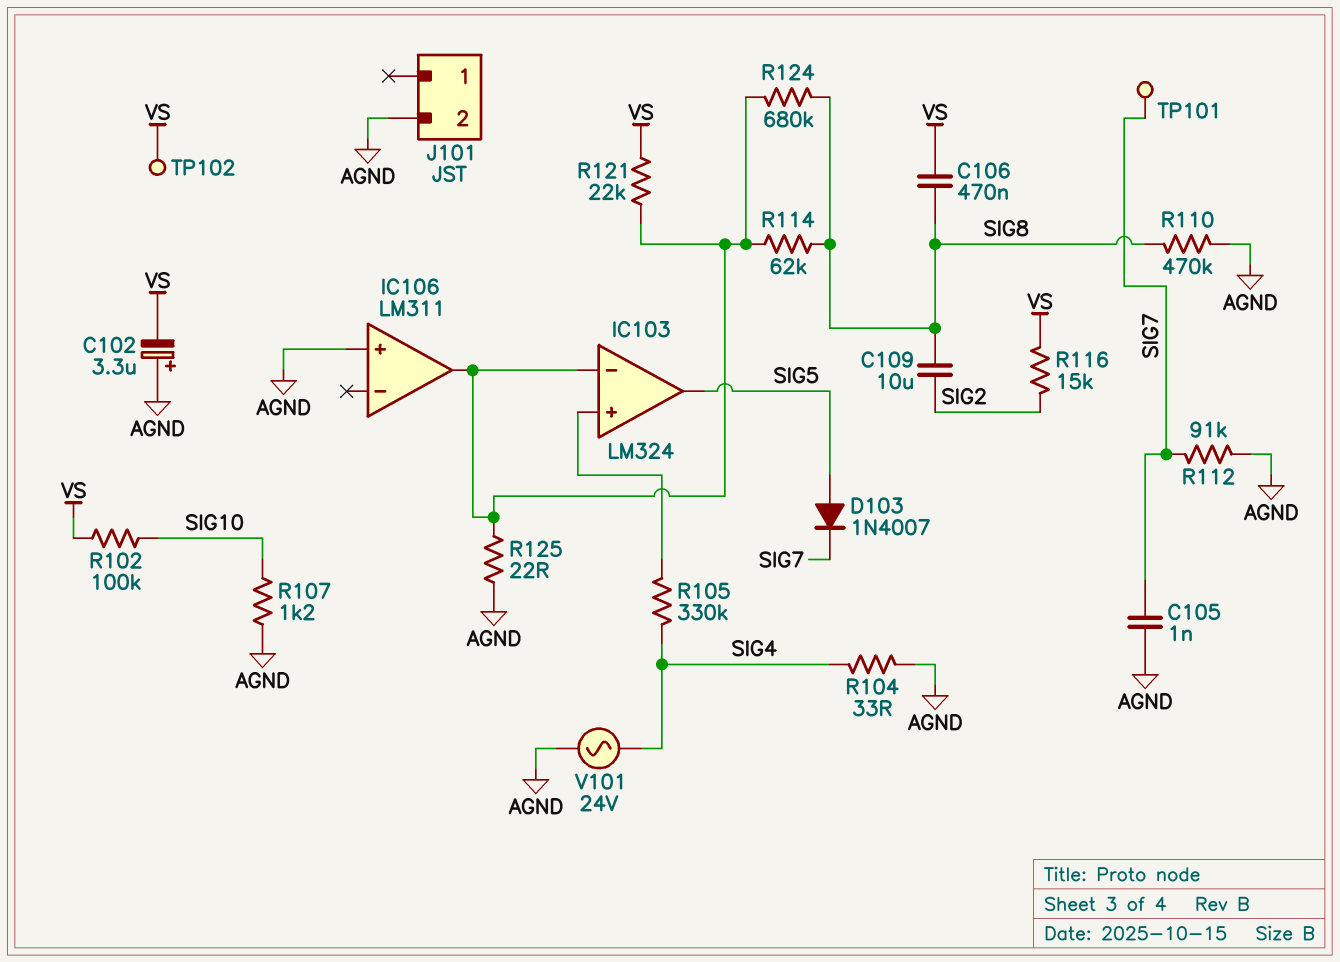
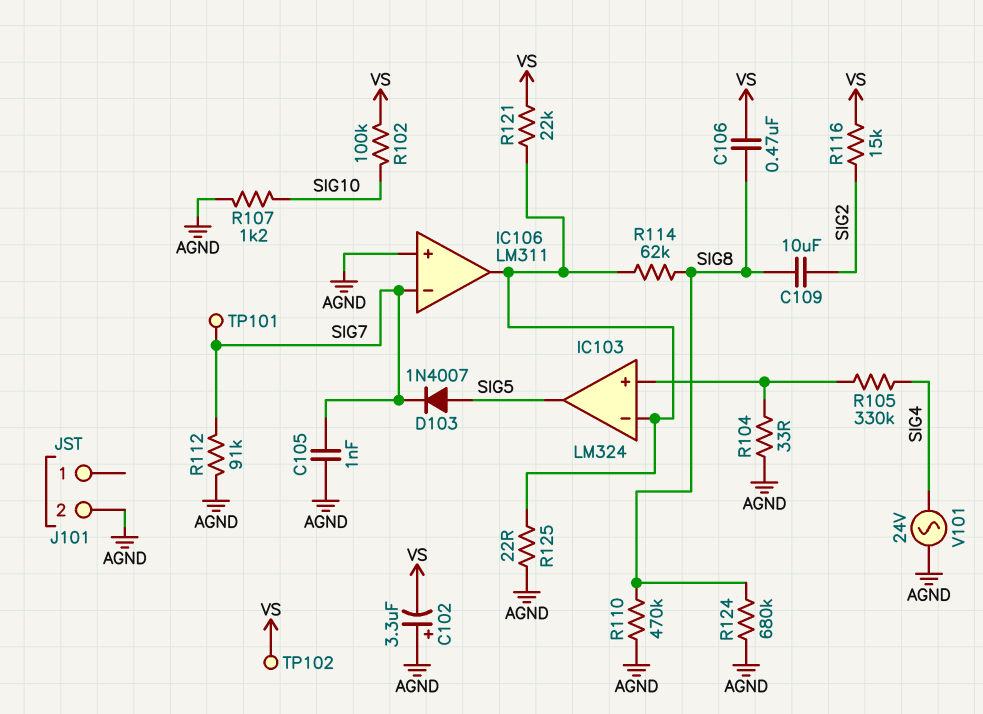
IC106 pin in-: none -> SIG7
R104: 33 (AGND, SIG4) -> 33 (AGND, IC103/in+)
R124: 680k (IC103/in-, SIG8) -> 680k (AGND, SIG8)

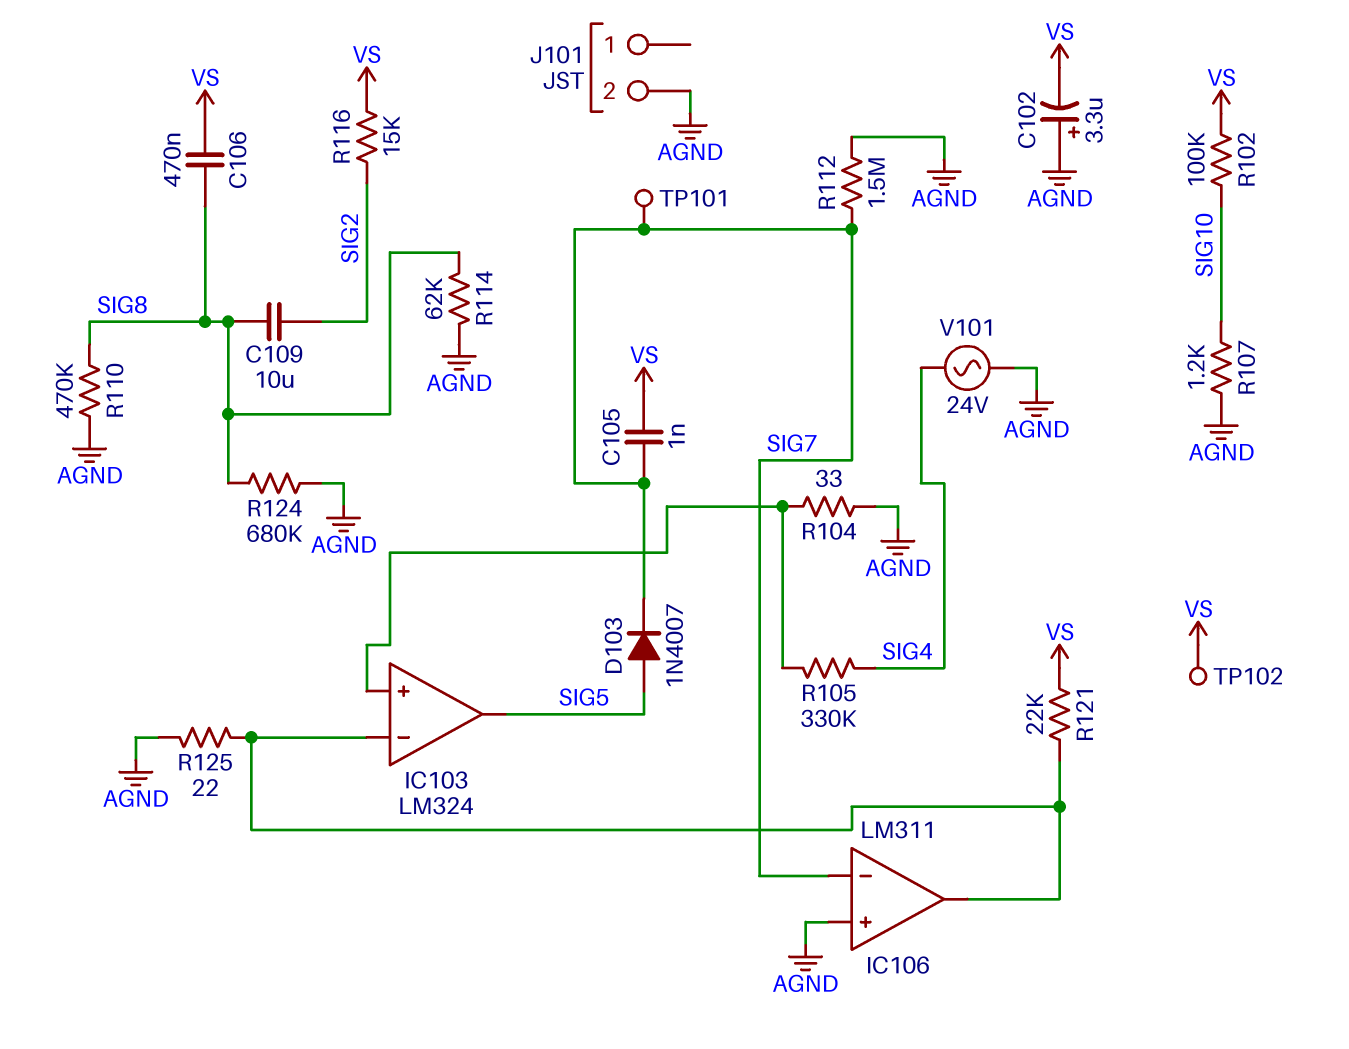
C105: 1nF (AGND, SIG7) -> 1nF (SIG7, VS)
R112: 91k (AGND, SIG7) -> 1.5M (AGND, SIG7)
R114: 62k (IC103/in-, SIG8) -> 62k (AGND, SIG8)

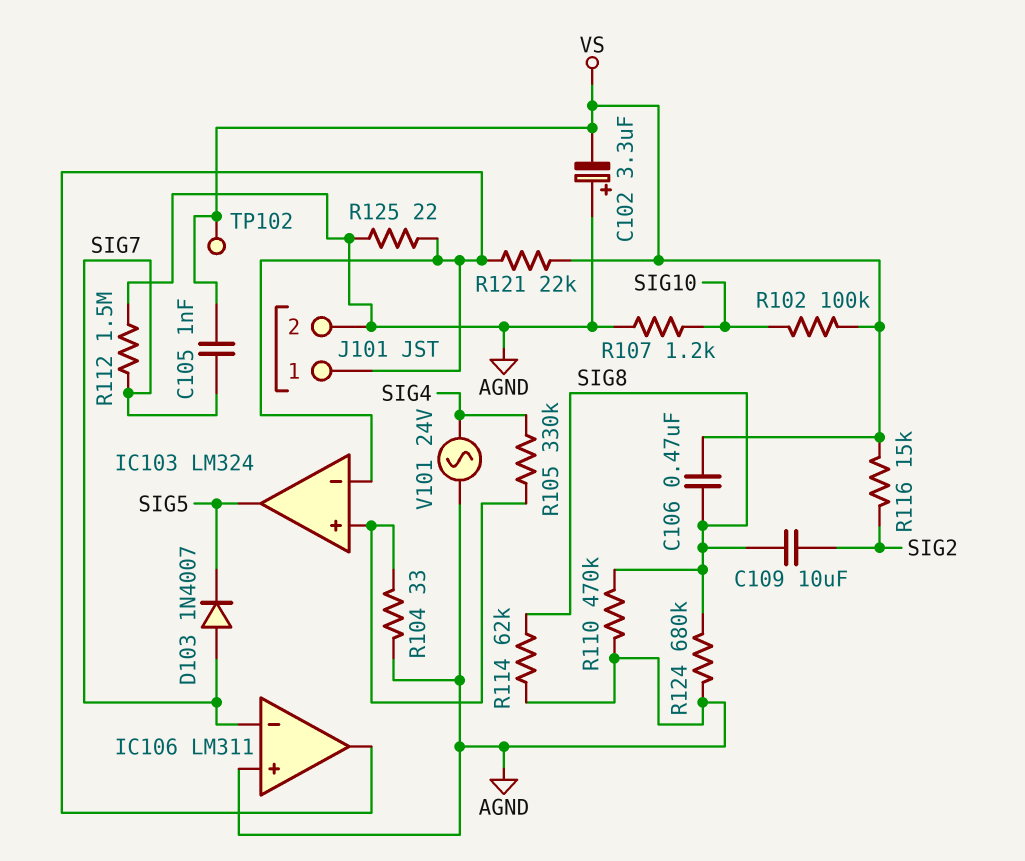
D103: diode 1N4007 (A SIG5, K SIG7) -> diode 1N4007 (A SIG7, K SIG5)
J101 pin 1: none -> IC103/in-
TP101: test point (SIG7) -> none

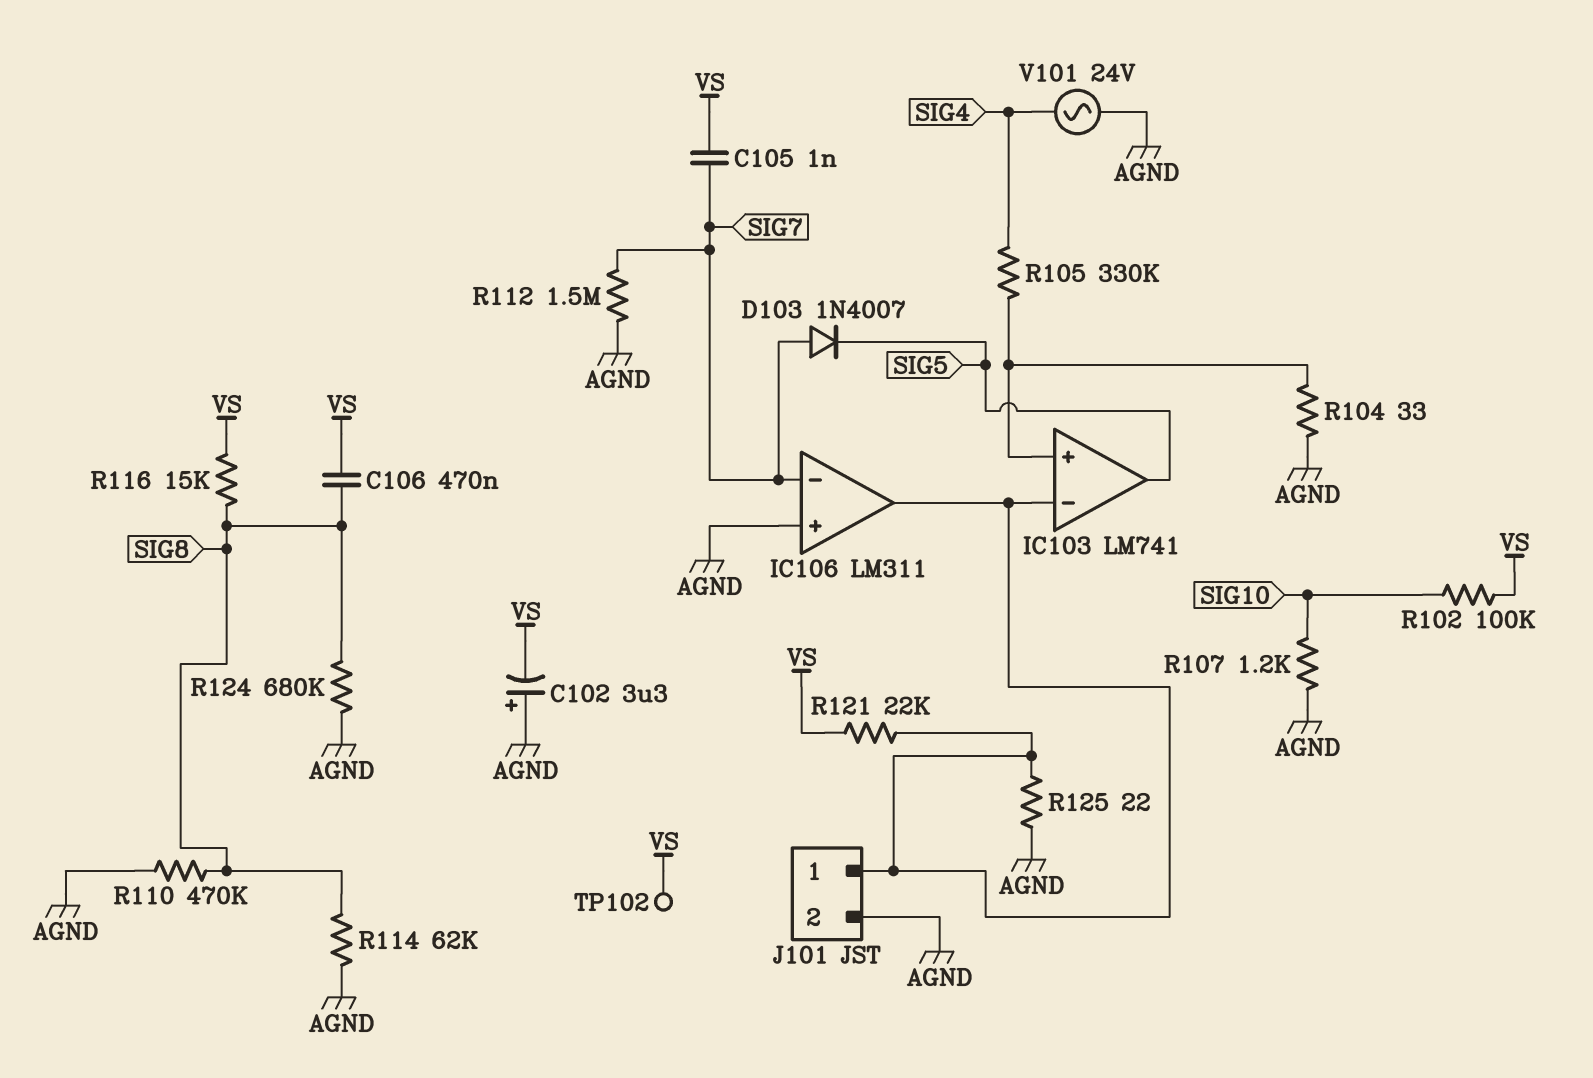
C109: 10uF (SIG2, SIG8) -> none
IC103: LM324 -> LM741
R116: 15k (SIG2, VS) -> 15k (SIG8, VS)

